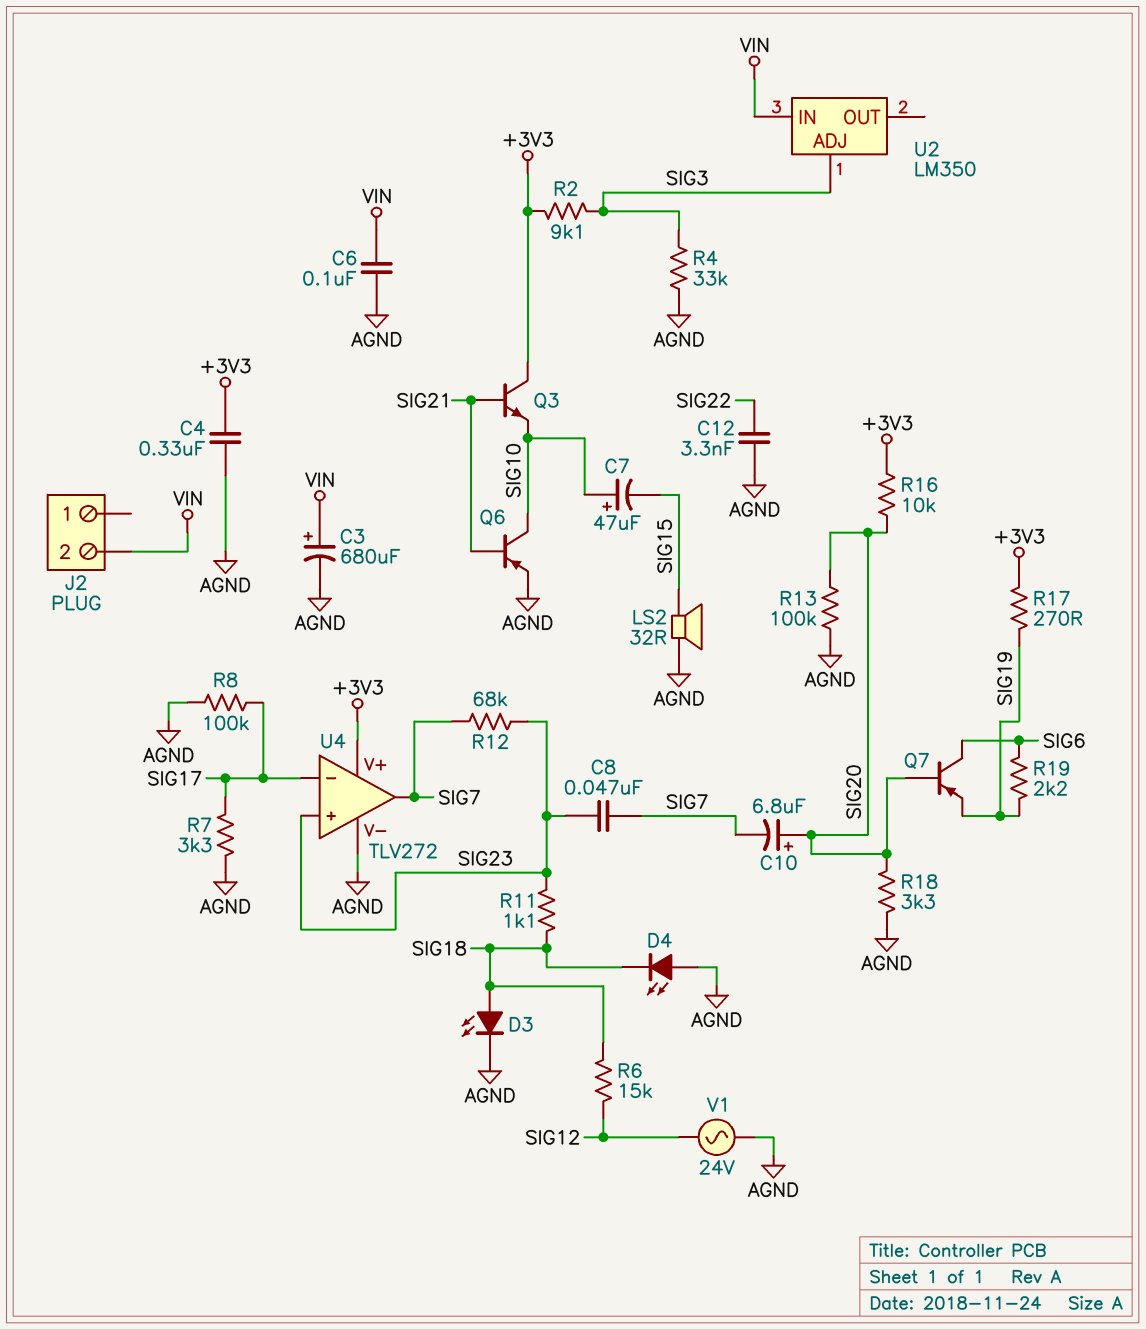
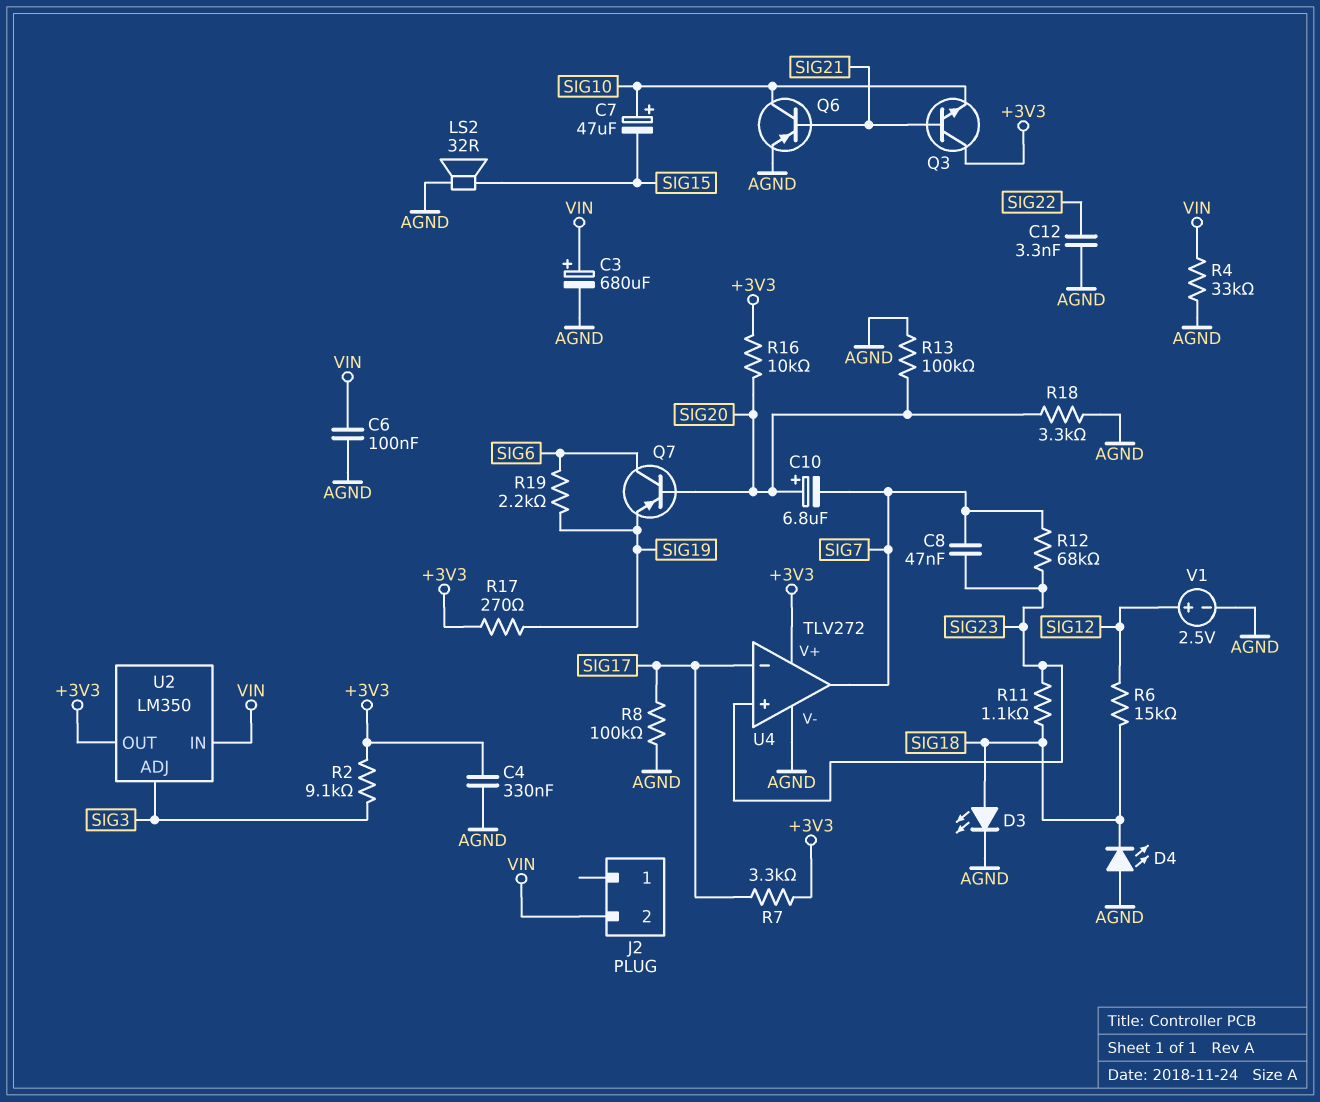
R4: 33k (AGND, SIG3) -> 33k (AGND, VIN)
R7: 3.3k (AGND, SIG17) -> 3.3k (+3V3, SIG17)
U2 pin OUT: none -> +3V3
V1: AC 24V (AGND, SIG12) -> 2.5V (plus SIG12, minus AGND)

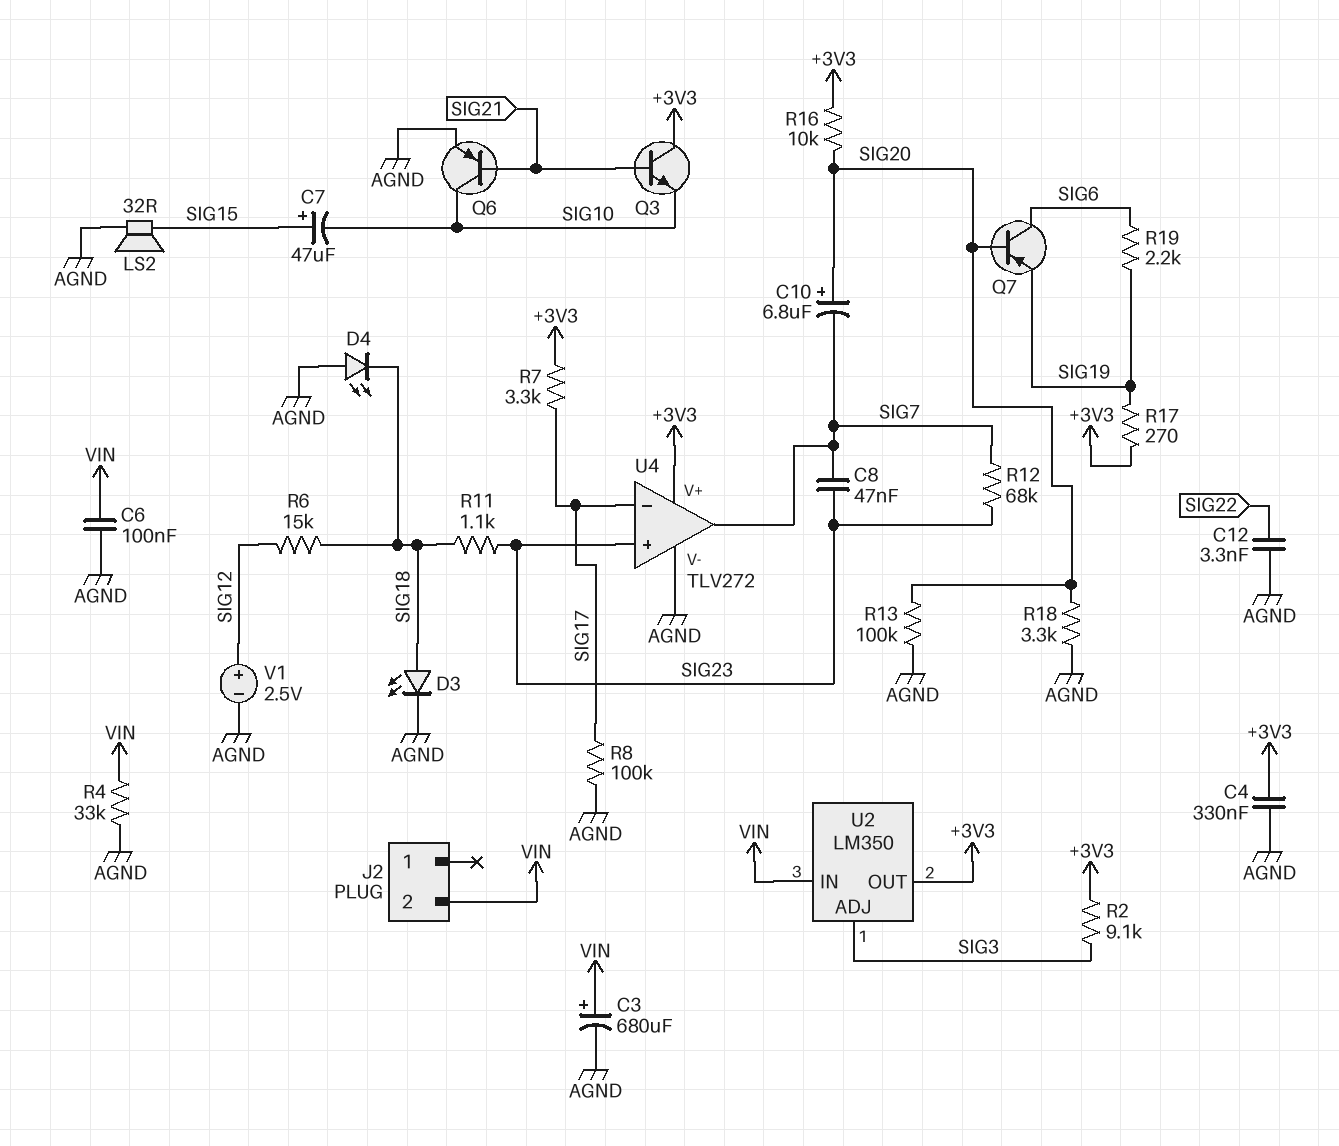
C7: 47uF (plus SIG10, minus SIG15) -> 47uF (plus SIG15, minus SIG10)

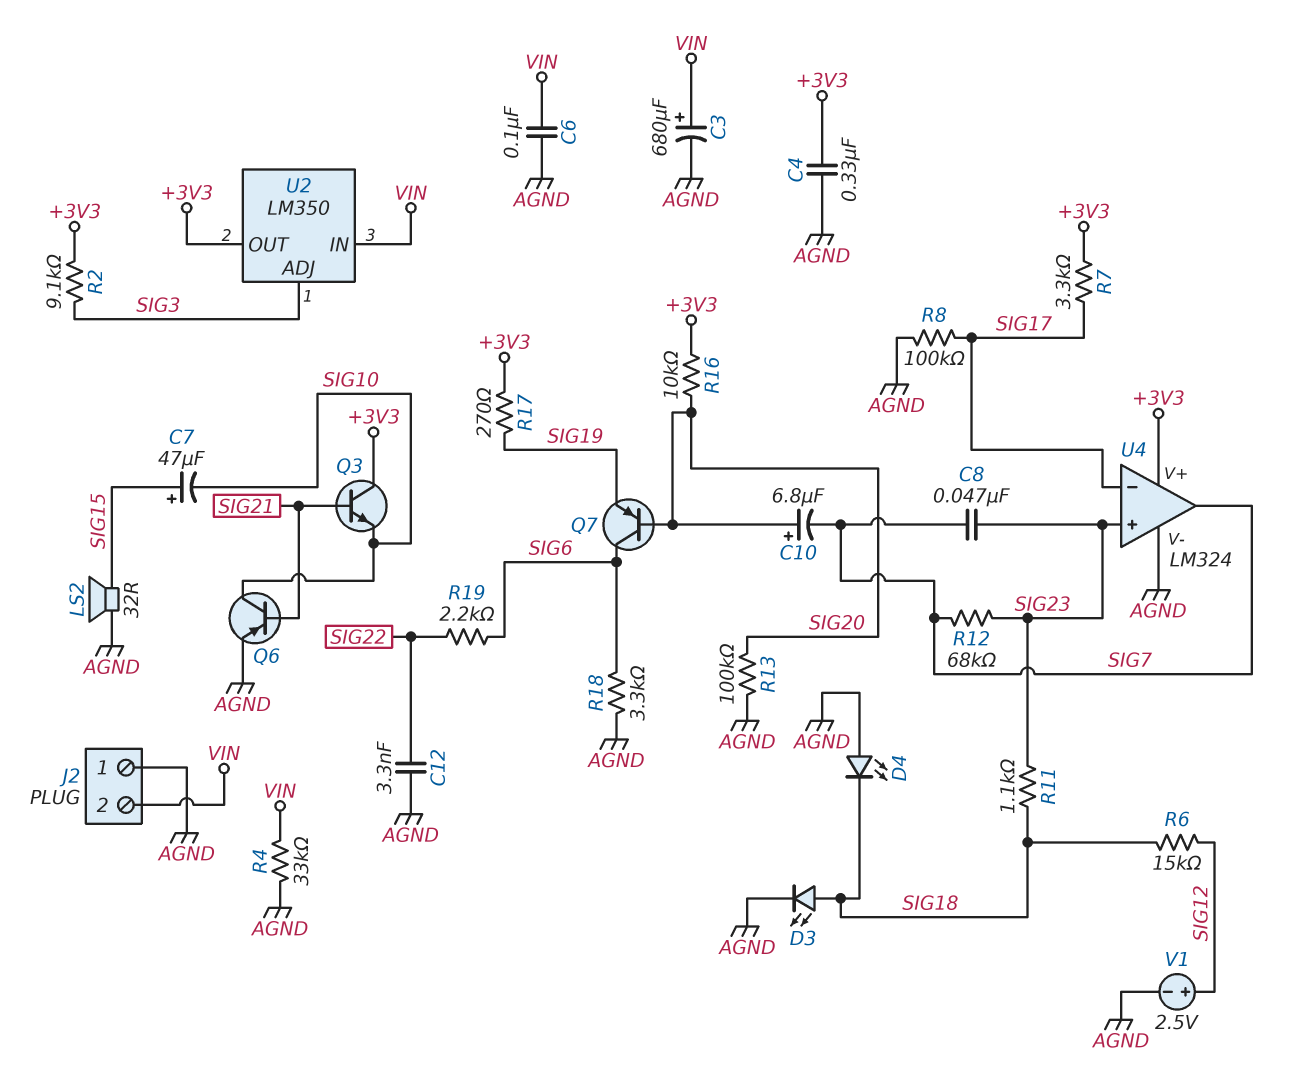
J2 pin 1: none -> AGND
R18: 3.3k (AGND, SIG20) -> 3.3k (AGND, SIG6)
R19: 2.2k (SIG6, SIG19) -> 2.2k (SIG6, SIG22)
U4: TLV272 -> LM324

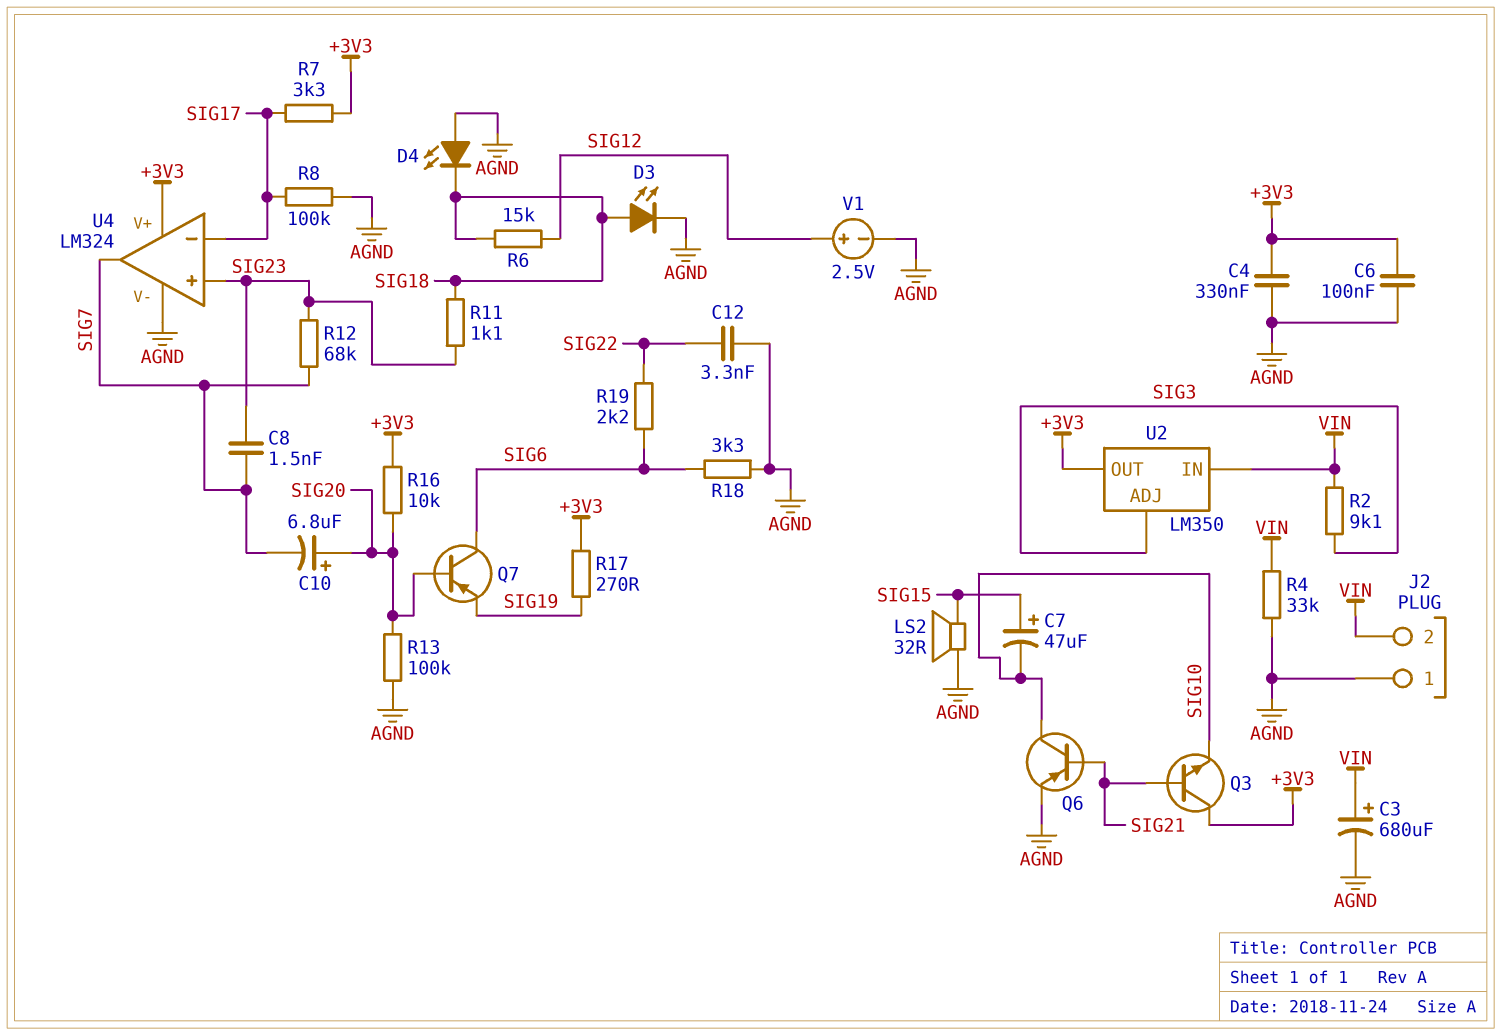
C6: 100nF (AGND, VIN) -> 100nF (+3V3, AGND)
C8: 47nF (SIG7, SIG23) -> 1.5nF (SIG7, SIG23)
R2: 9.1k (+3V3, SIG3) -> 9.1k (SIG3, VIN)

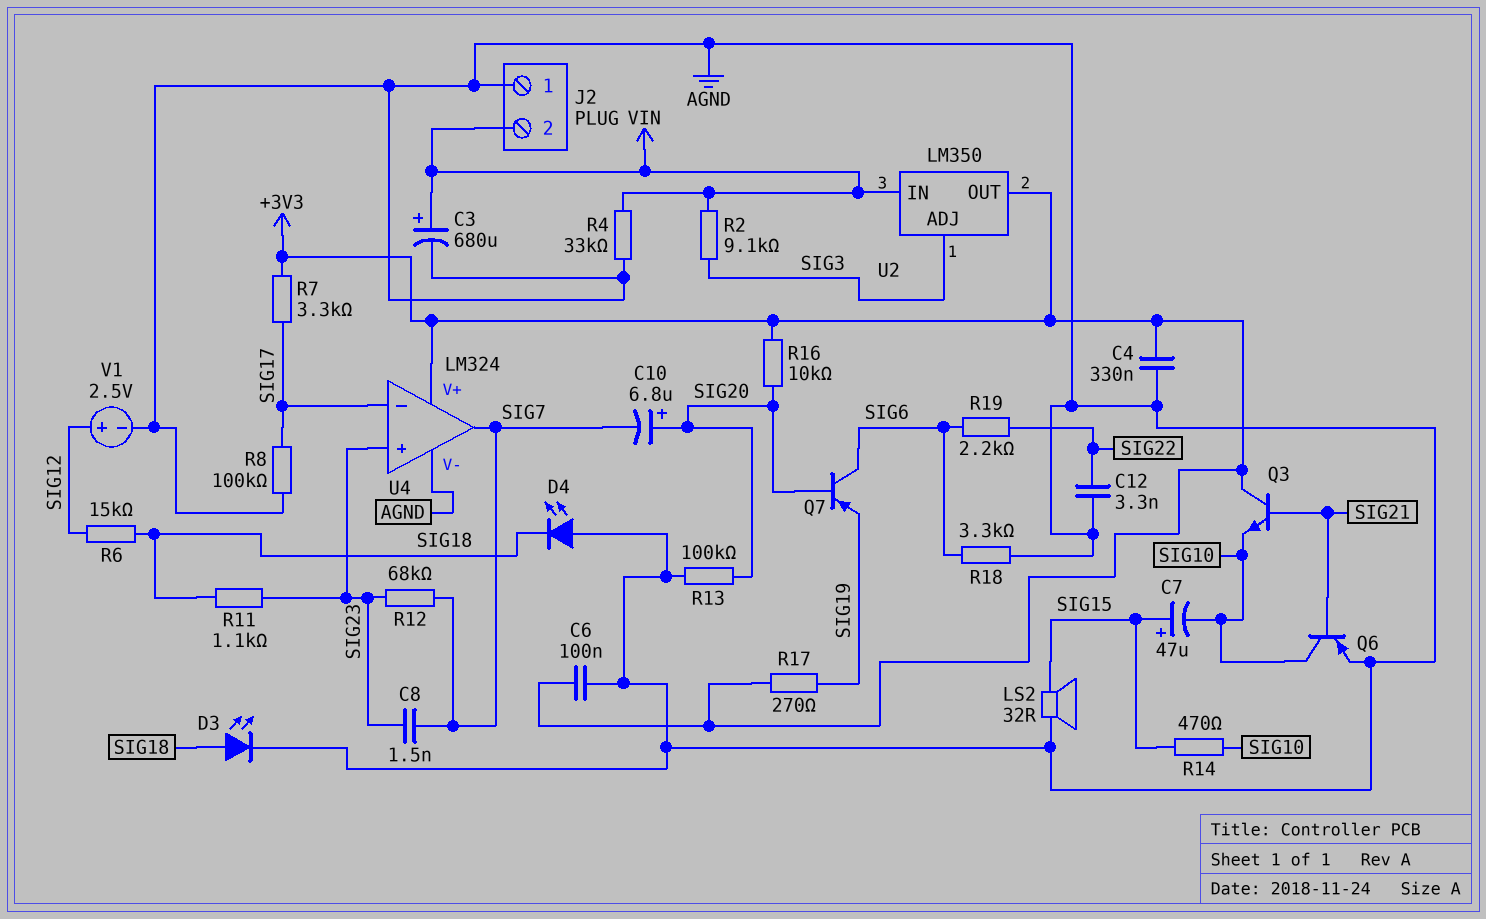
R14: none -> 470 (SIG10, SIG15)

